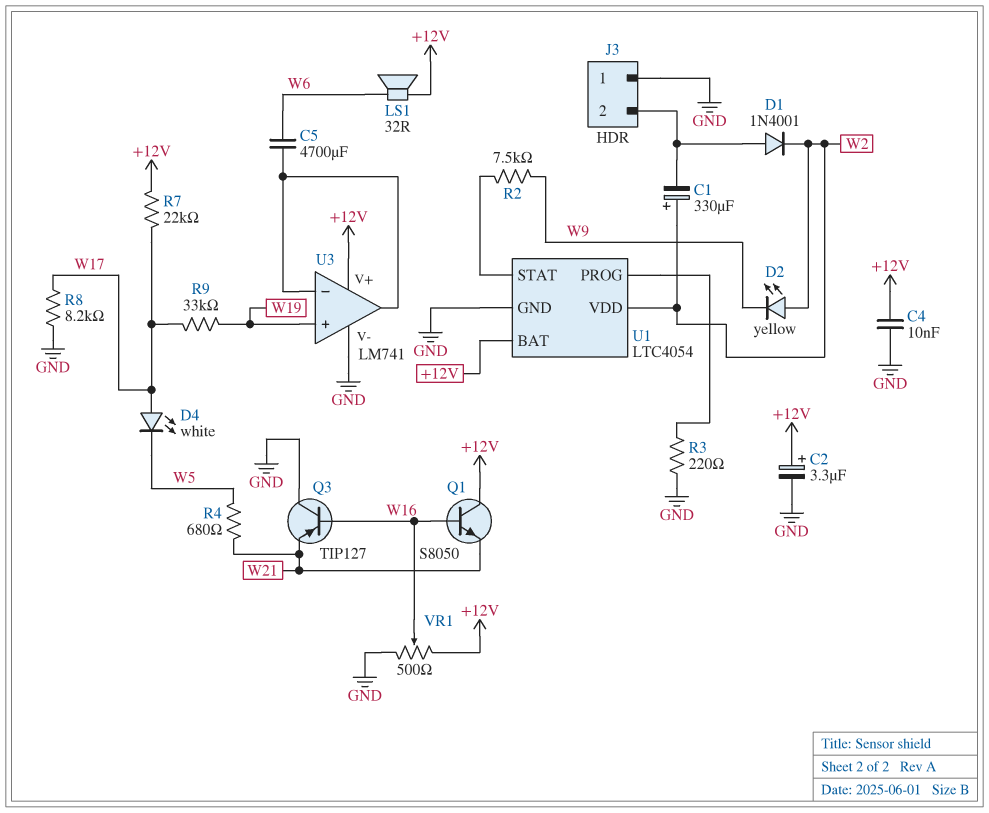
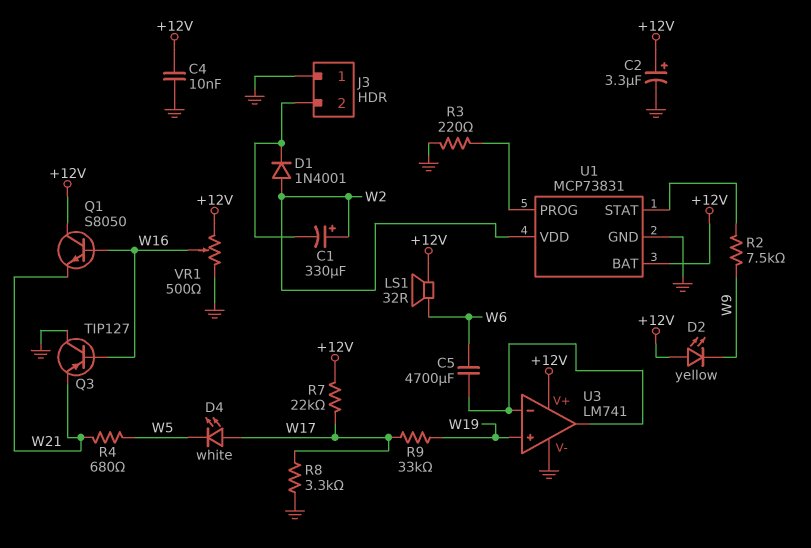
D1: diode 1N4001 (A J3/2, K W2) -> diode 1N4001 (A W2, K J3/2)
D2: LED yellow (A W2, K W9) -> LED yellow (A +12V, K W9)
R8: 8.2k (GND, W17) -> 3.3k (GND, W17)
U1: LTC4054 -> MCP73831

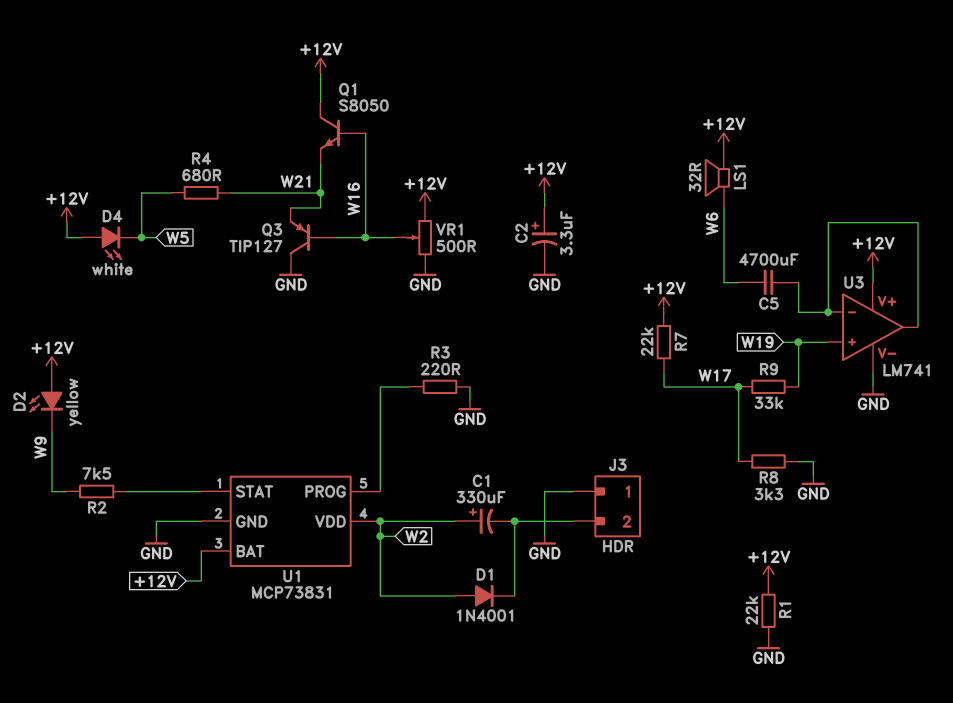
C4: 10nF (+12V, GND) -> none
D4: LED white (A W17, K W5) -> LED white (A +12V, K W5)
R1: none -> 22k (+12V, GND)

